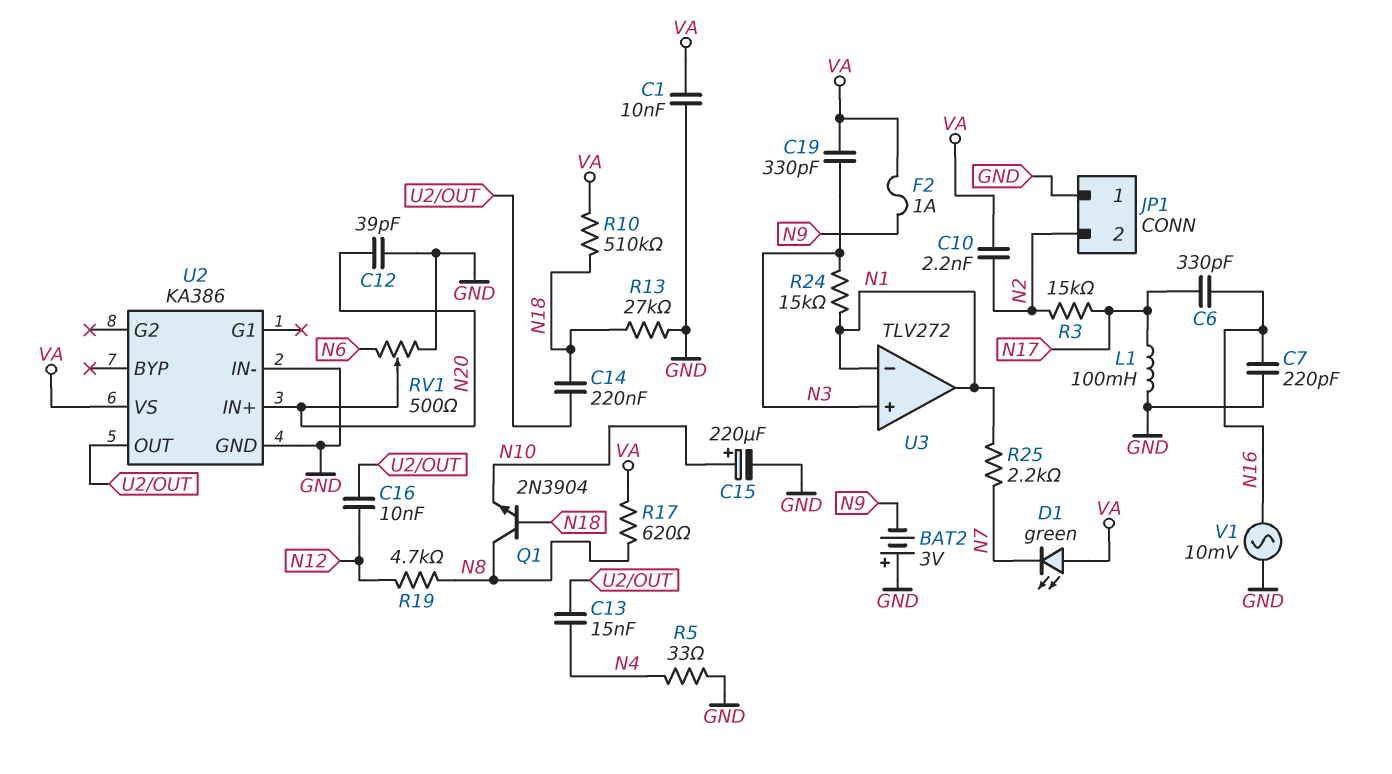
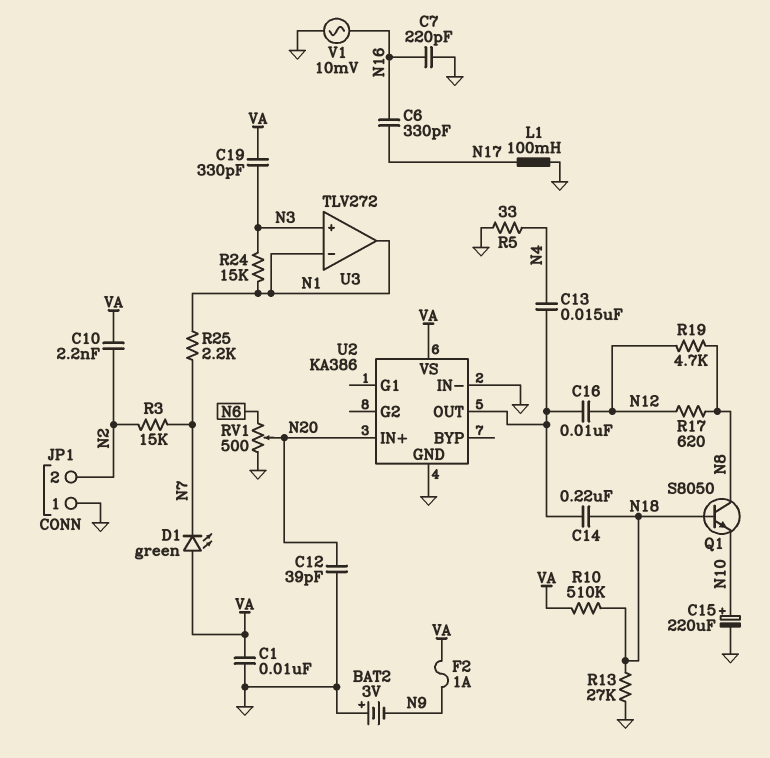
Q1: NPN 2N3904 (B N18, C N8, E N10) -> NPN S8050 (B N18, C N8, E N10)
R3: 15k (N2, N17) -> 15k (N2, N7)
R17: 620 (N8, VA) -> 620 (N8, N12)

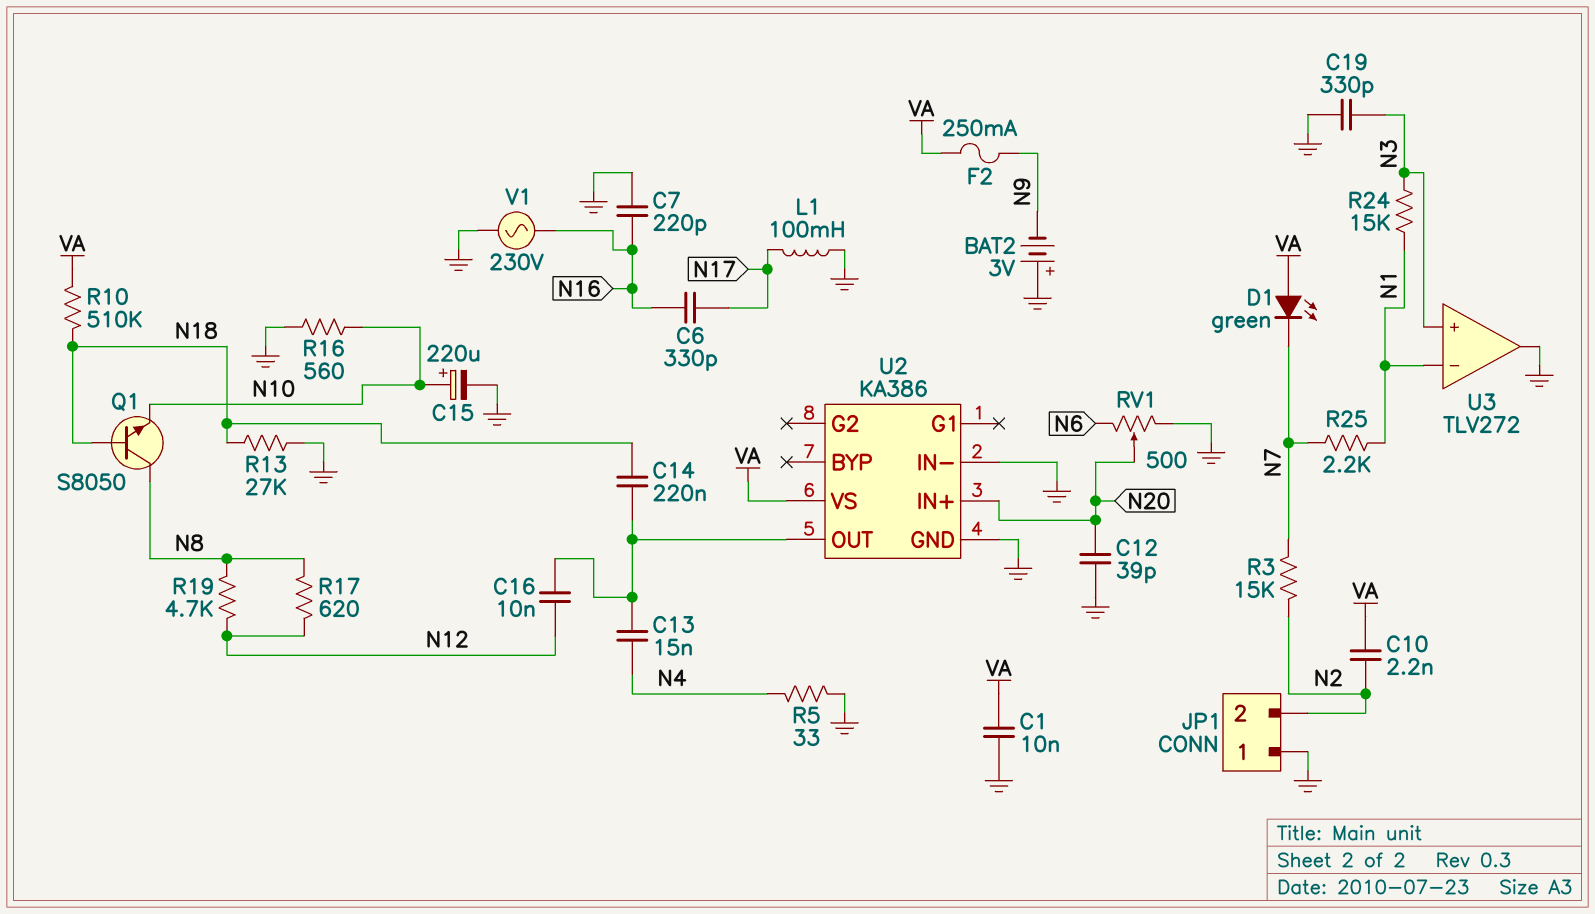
C19: 330pF (N3, VA) -> 330pF (GND, N3)
F2: 1A (N9, VA) -> 250mA (N9, VA)
R16: none -> 560 (GND, N10)
U3 pin out: N1 -> GND
V1: AC 10mV (GND, N16) -> AC 230V (GND, N16)

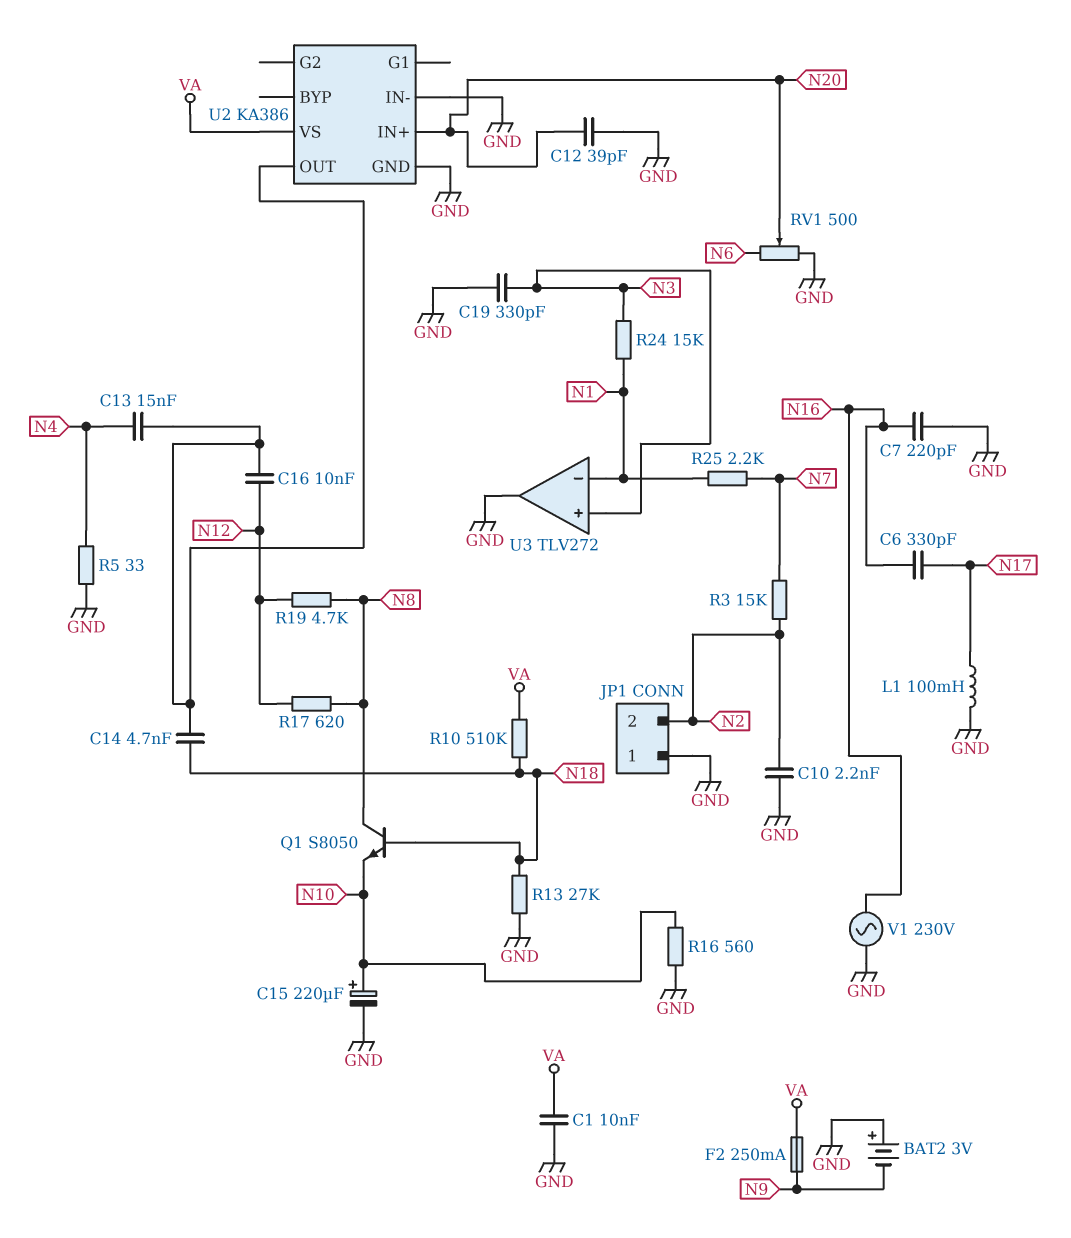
C10: 2.2nF (N2, VA) -> 2.2nF (GND, N2)
C14: 220nF (N18, U2/OUT) -> 4.7nF (N18, U2/OUT)
D1: LED green (A VA, K N7) -> none

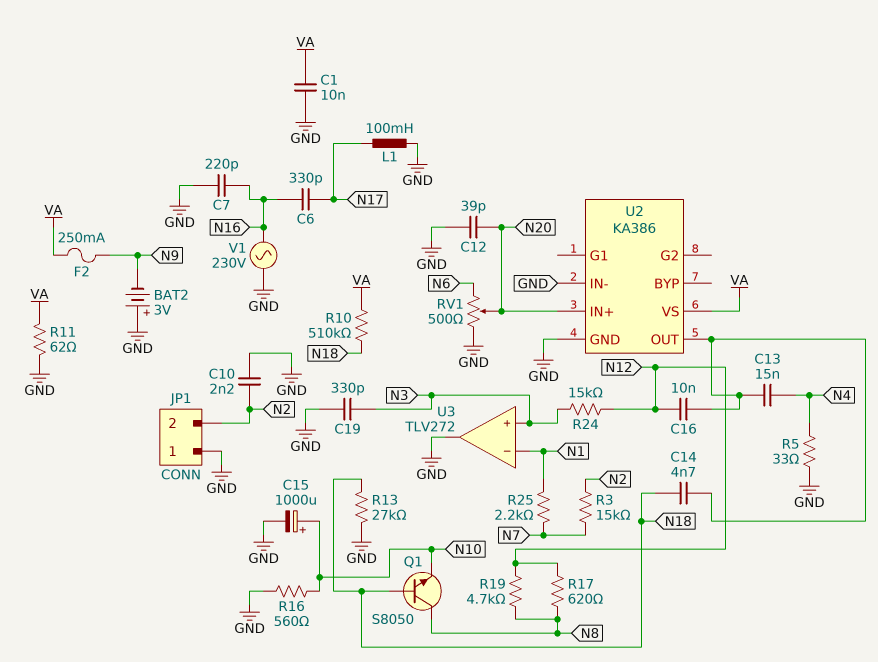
C15: 220uF (plus N10, minus GND) -> 1000uF (plus N10, minus GND)
R11: none -> 62 (GND, VA)
R24: 15k (N1, N3) -> 15k (N3, N12)

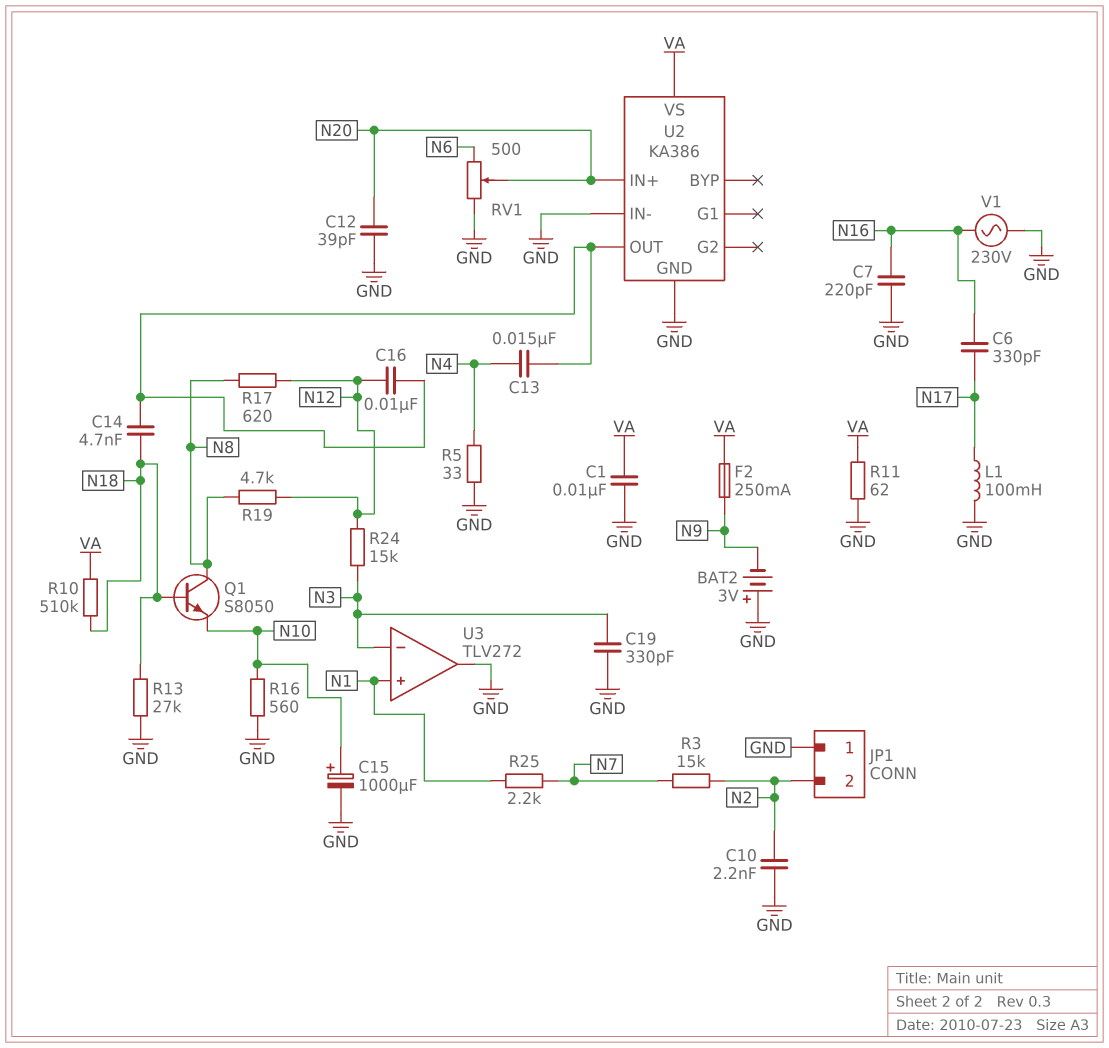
U3 pin in+: N3 -> N1
U3 pin in-: N1 -> N3

